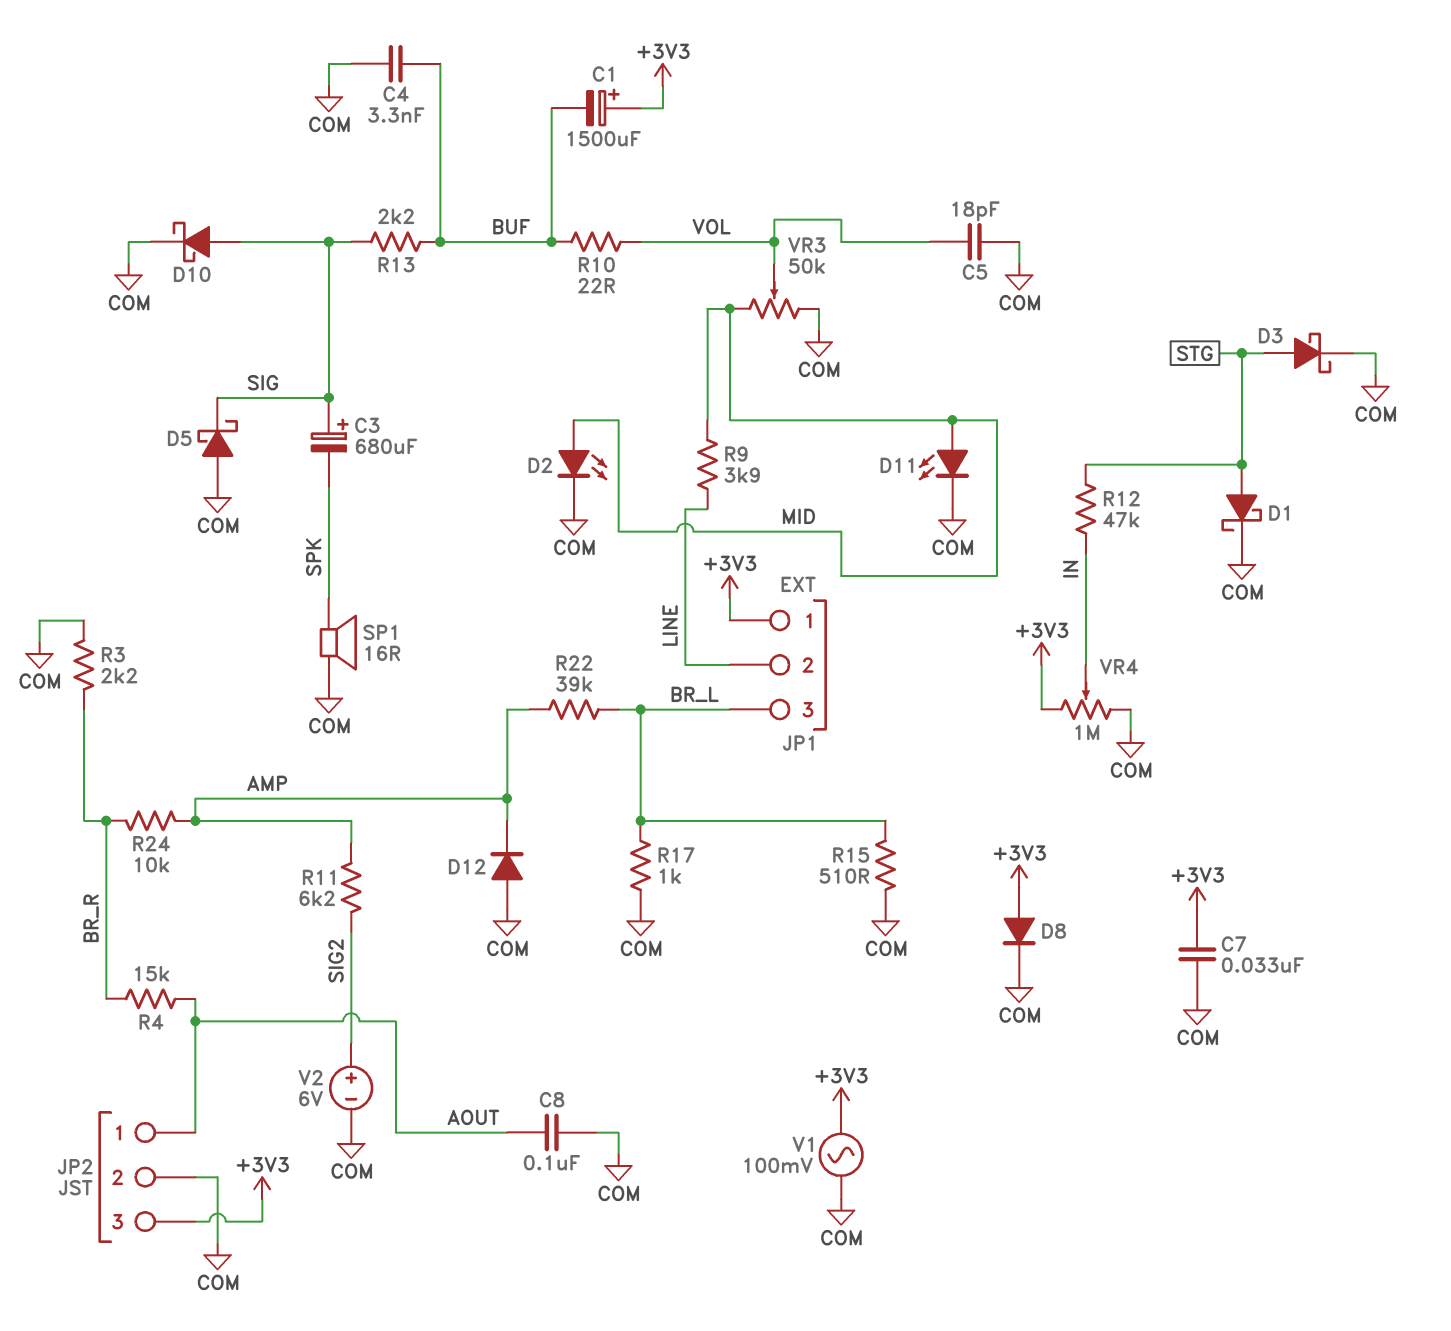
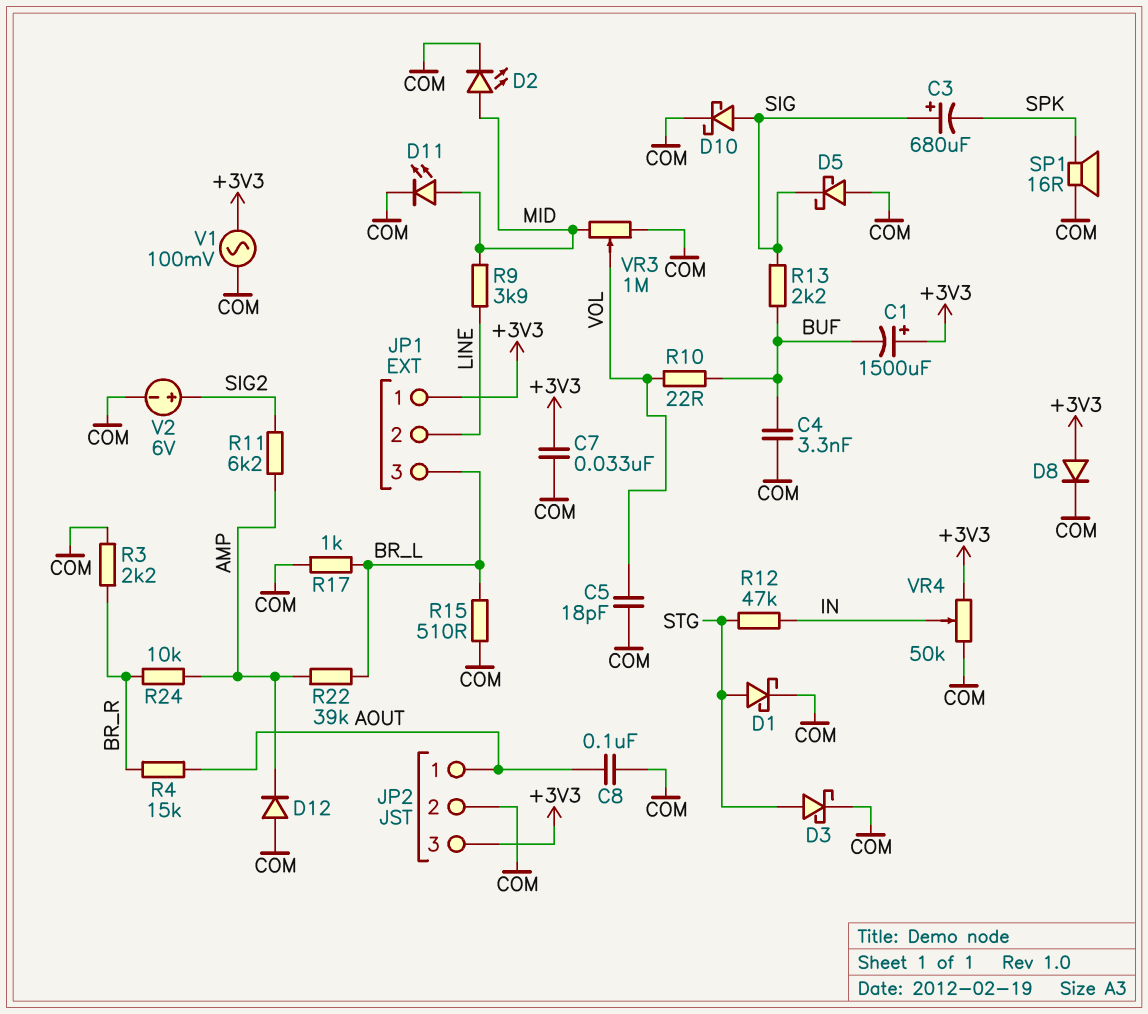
VR3: 50k (COM, MID, wiper VOL) -> 1M (COM, MID, wiper VOL)
VR4: 1M (+3V3, COM, wiper IN) -> 50k (+3V3, COM, wiper IN)

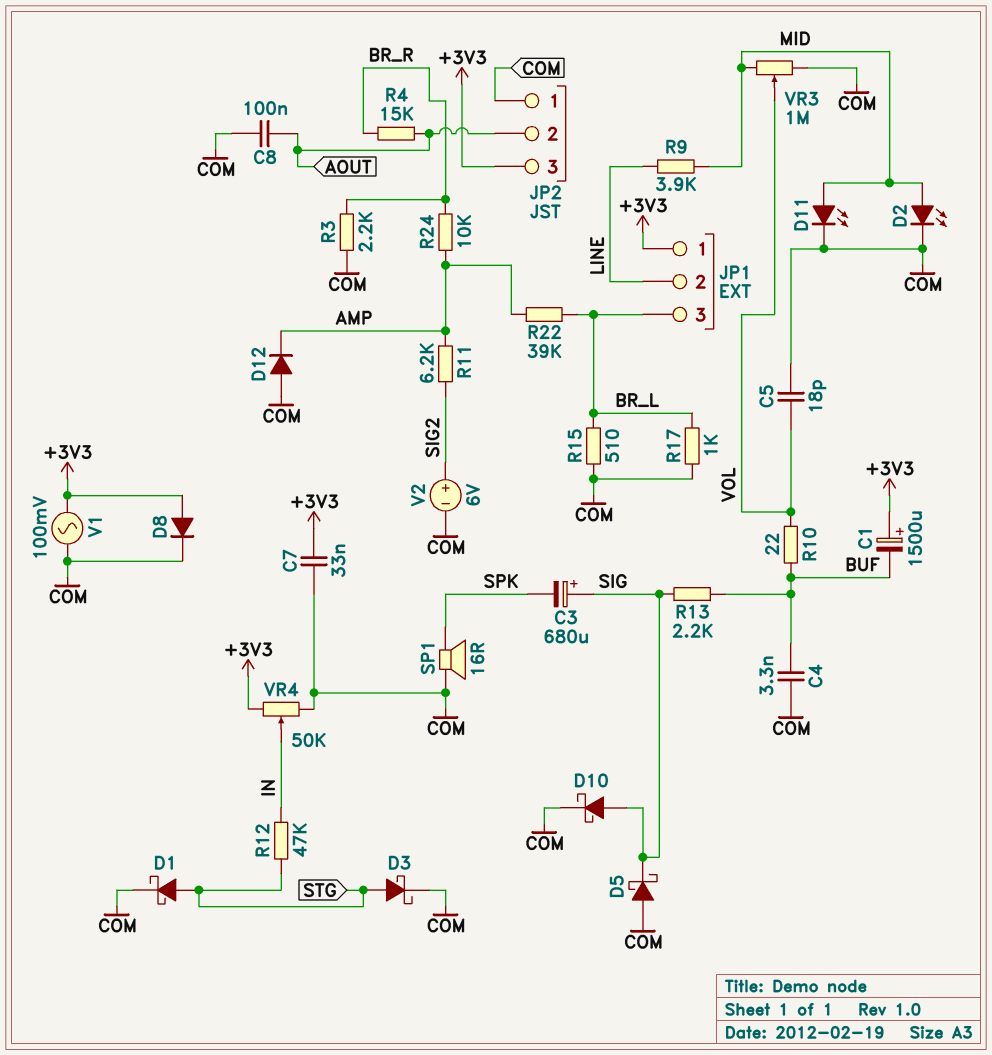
JP2 pin 1: AOUT -> COM
JP2 pin 2: COM -> AOUT

